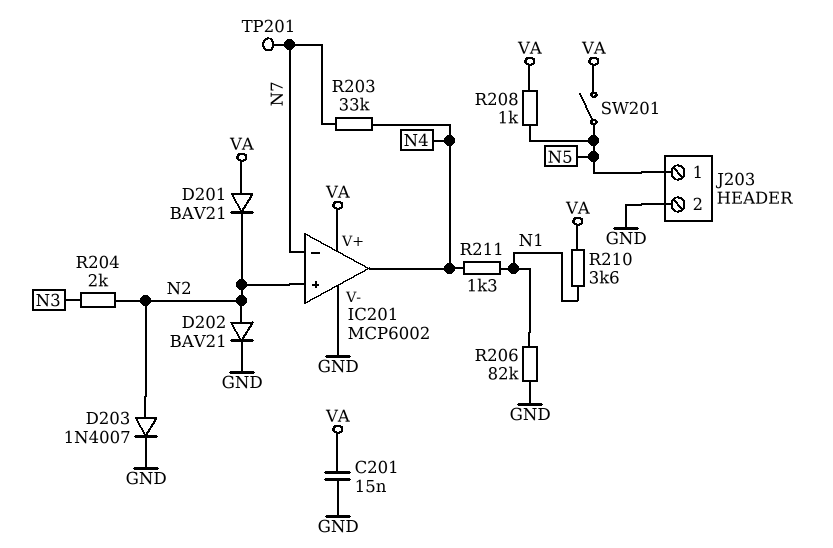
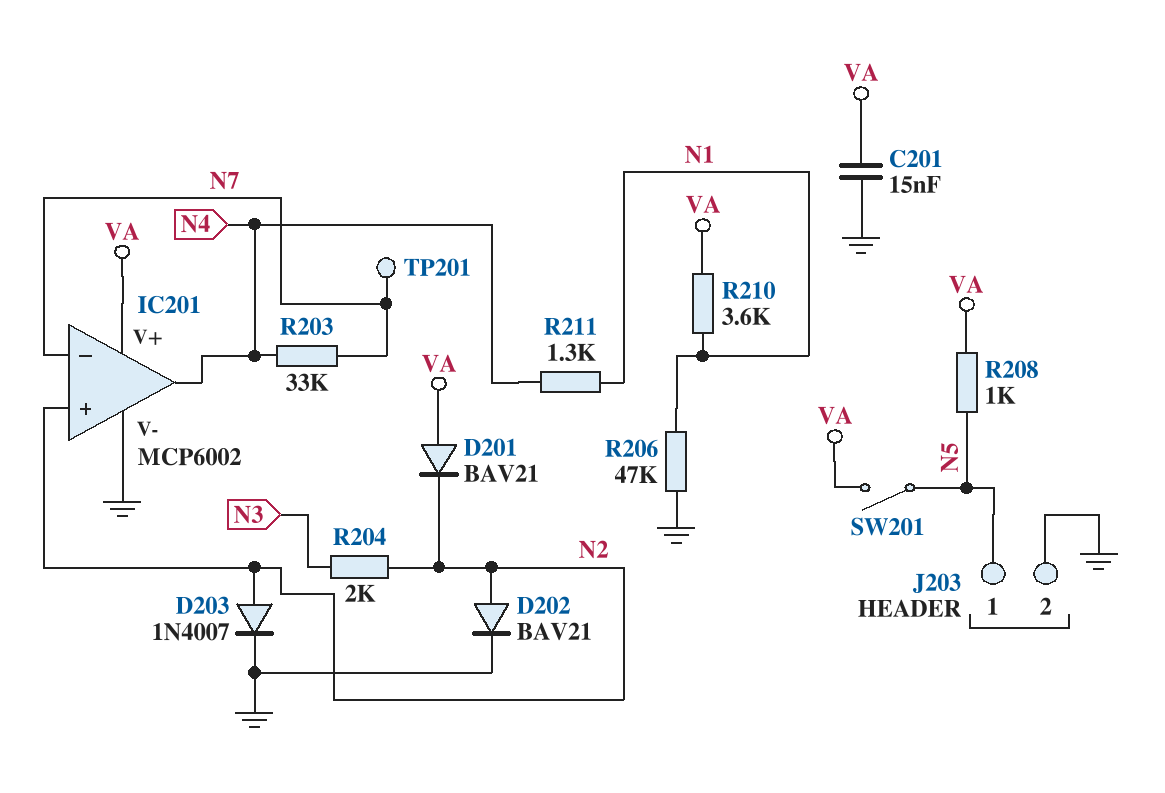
R206: 82k (GND, N1) -> 47k (GND, N1)

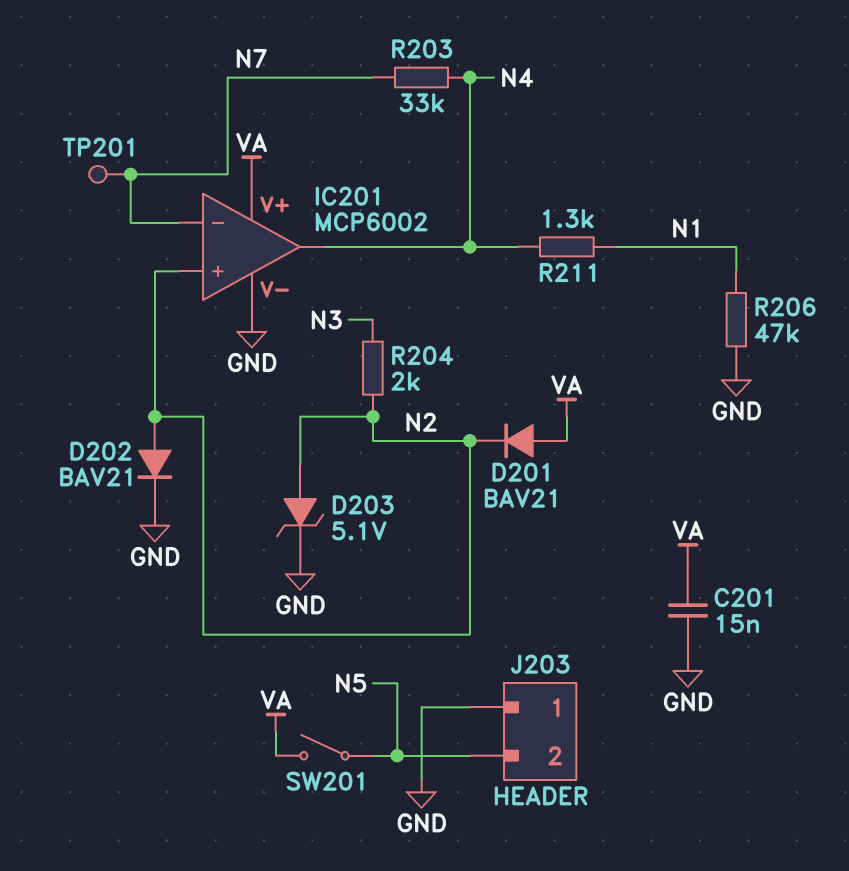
D203: diode 1N4007 (A N2, K GND) -> zener 5.1V (A N2, K GND)
J203 pin 1: N5 -> GND
J203 pin 2: GND -> N5
R208: 1k (N5, VA) -> none
R210: 3.6k (N1, VA) -> none

